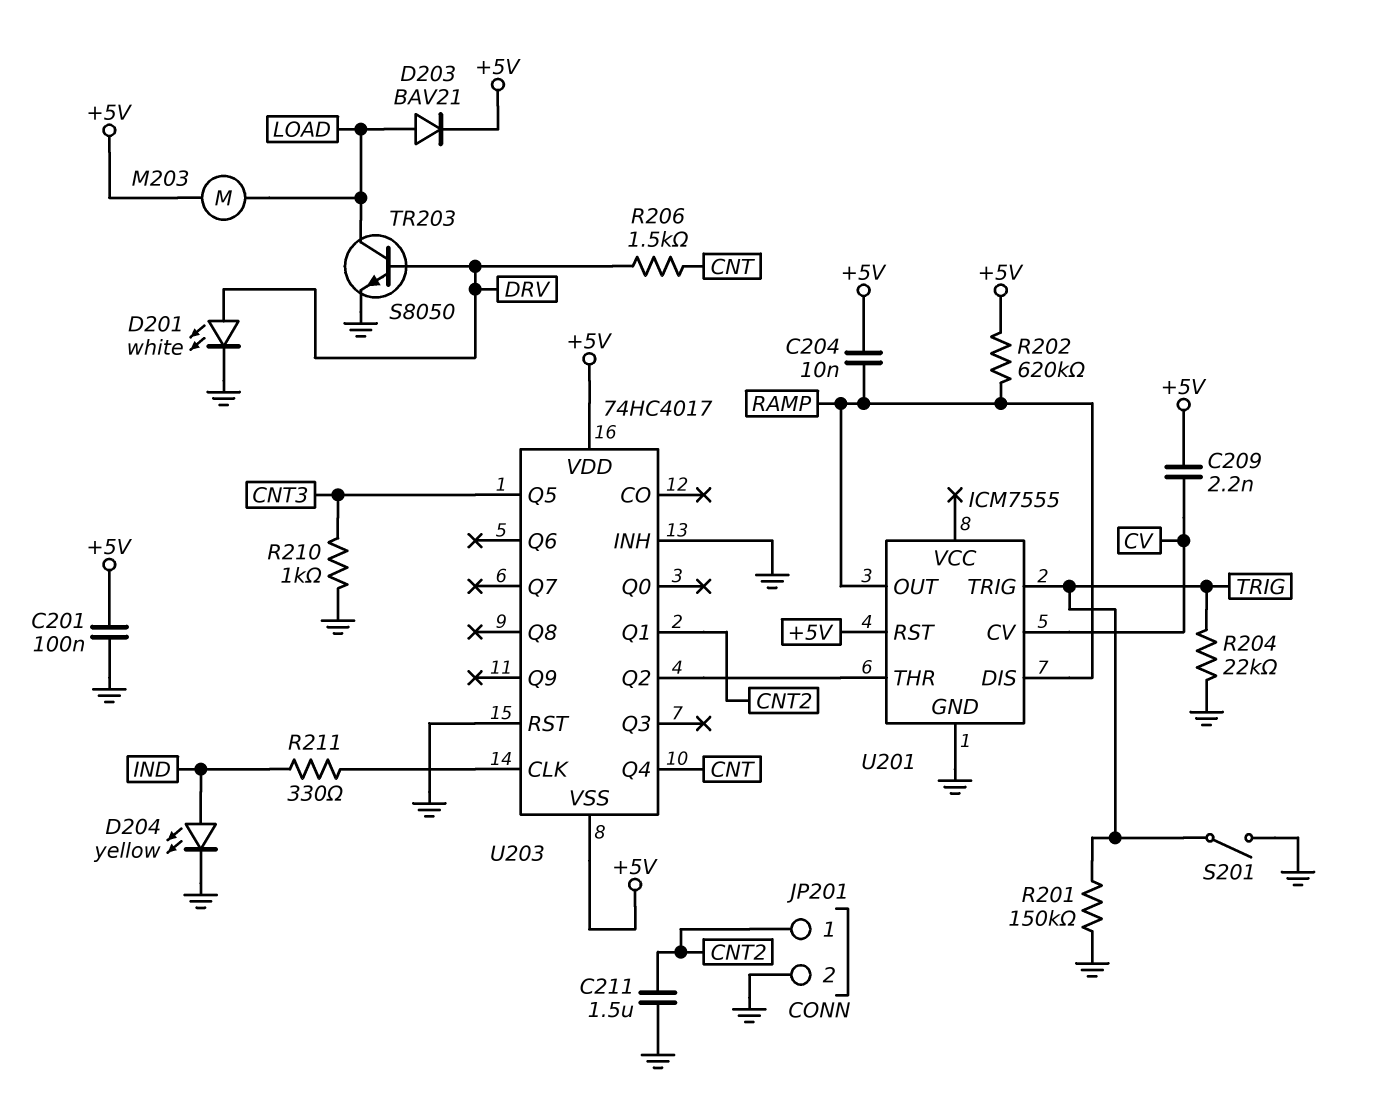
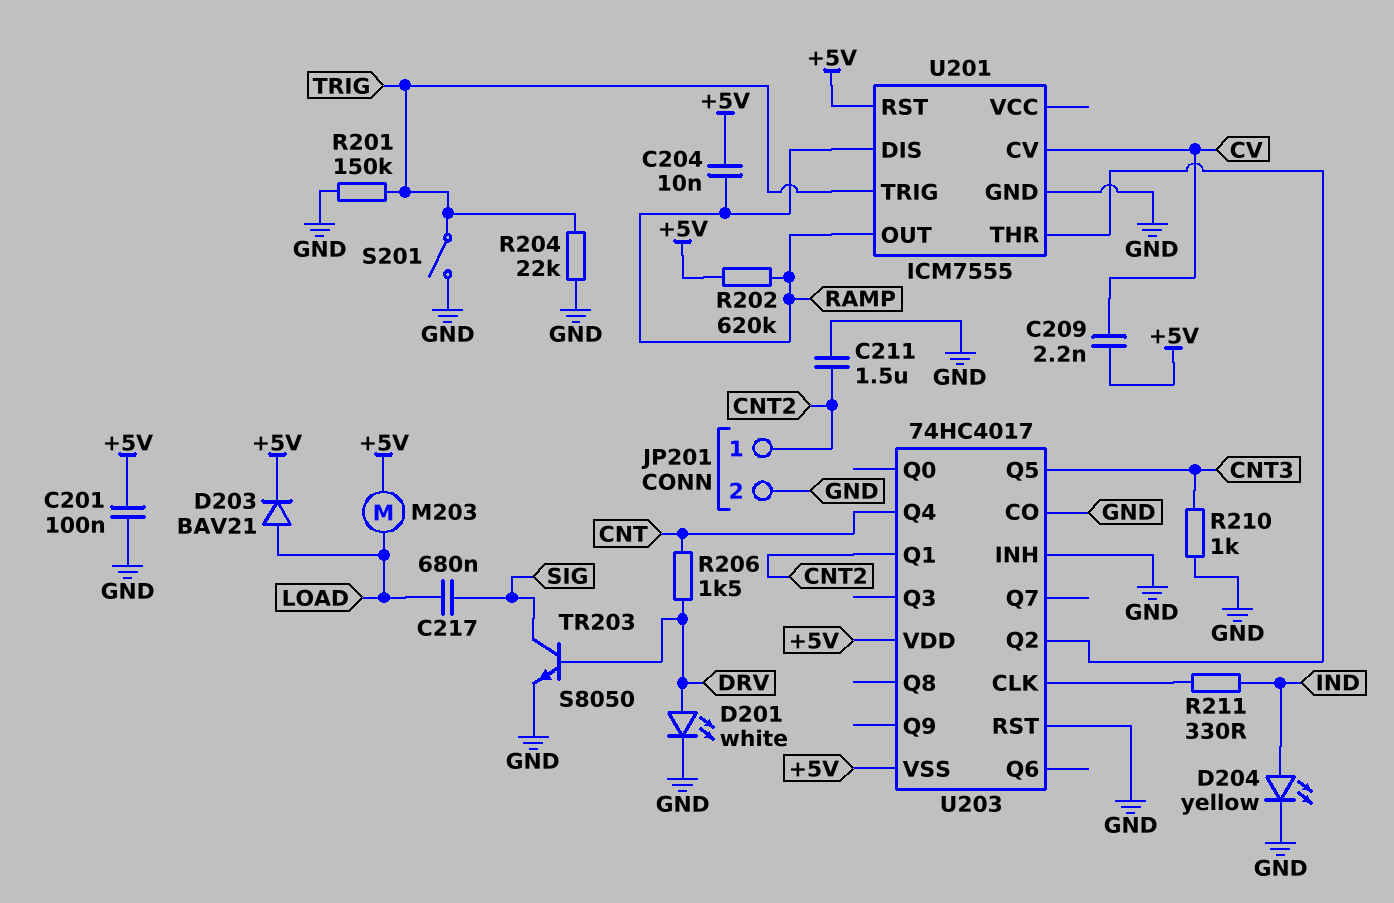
C217: none -> 680nF (LOAD, SIG)
TR203: NPN S8050 (B DRV, C LOAD, E GND) -> NPN S8050 (B DRV, C SIG, E GND)
U203 pin CO: none -> GND

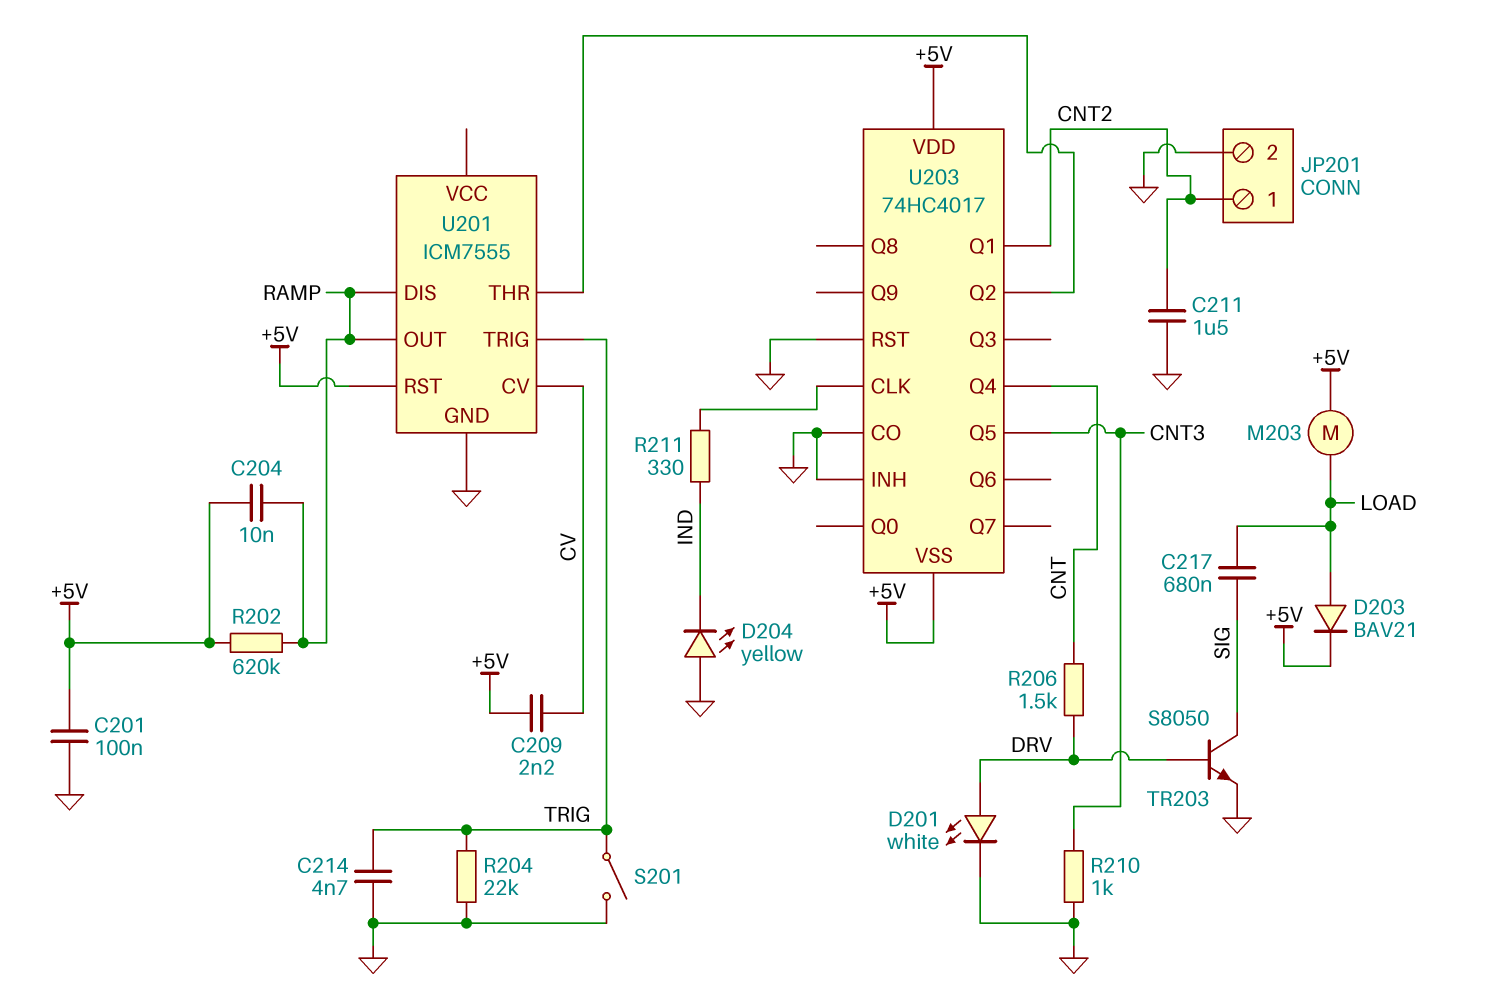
C214: none -> 4.7nF (GND, TRIG)
D204: LED yellow (A IND, K GND) -> LED yellow (A GND, K IND)
R201: 150k (GND, TRIG) -> none

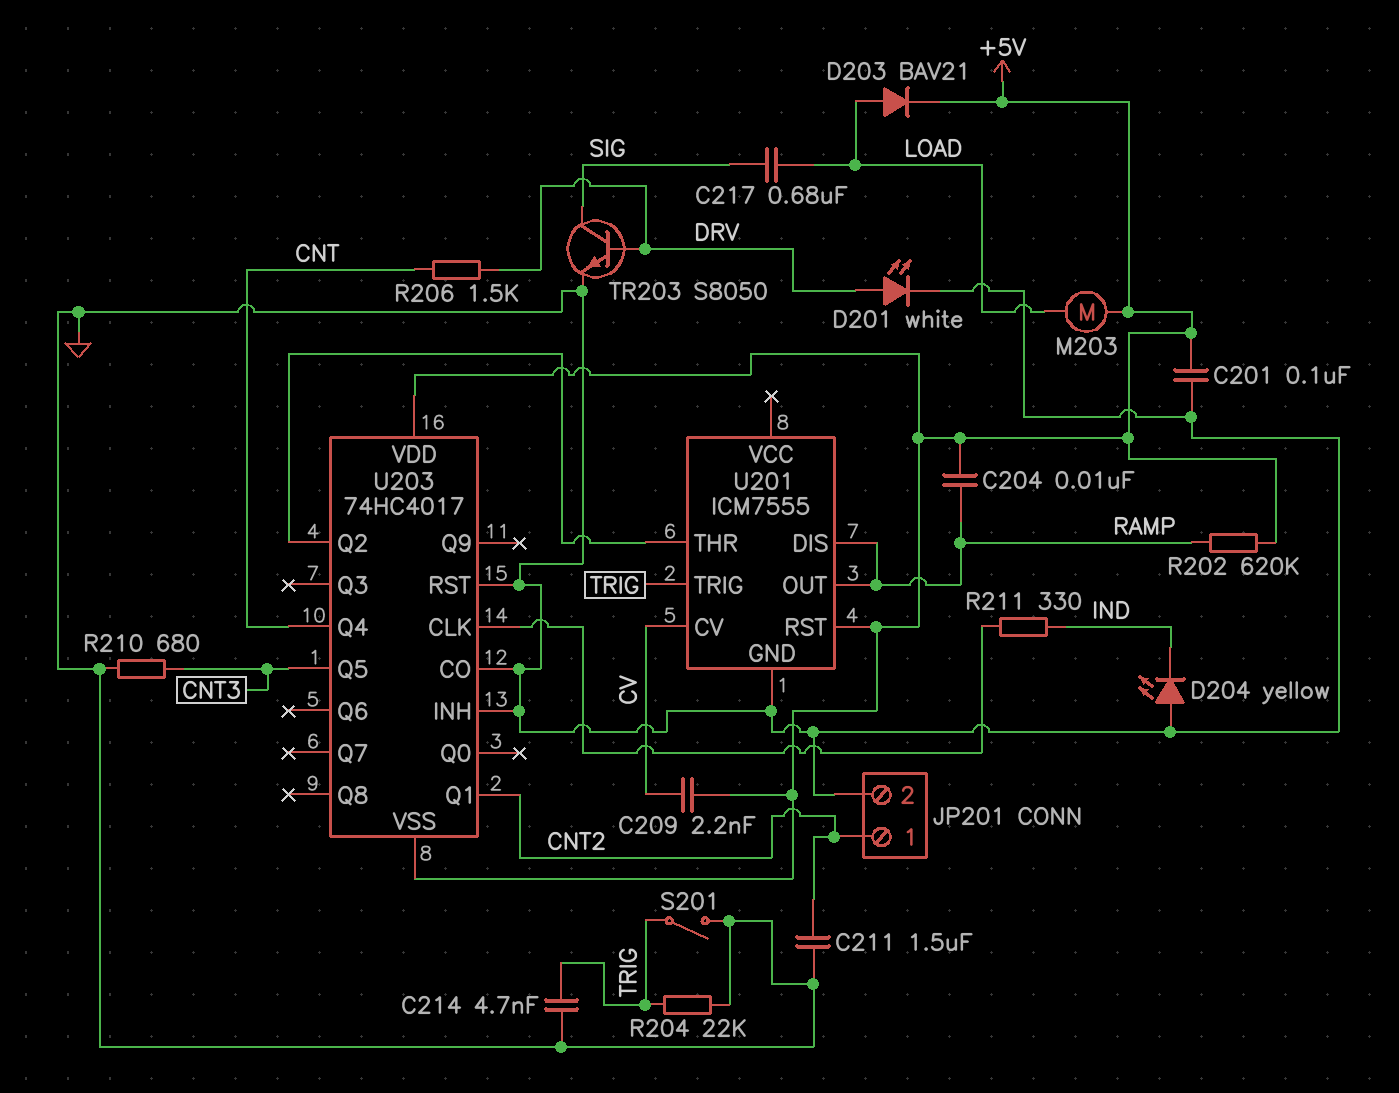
R210: 1k (CNT3, GND) -> 680 (CNT3, GND)

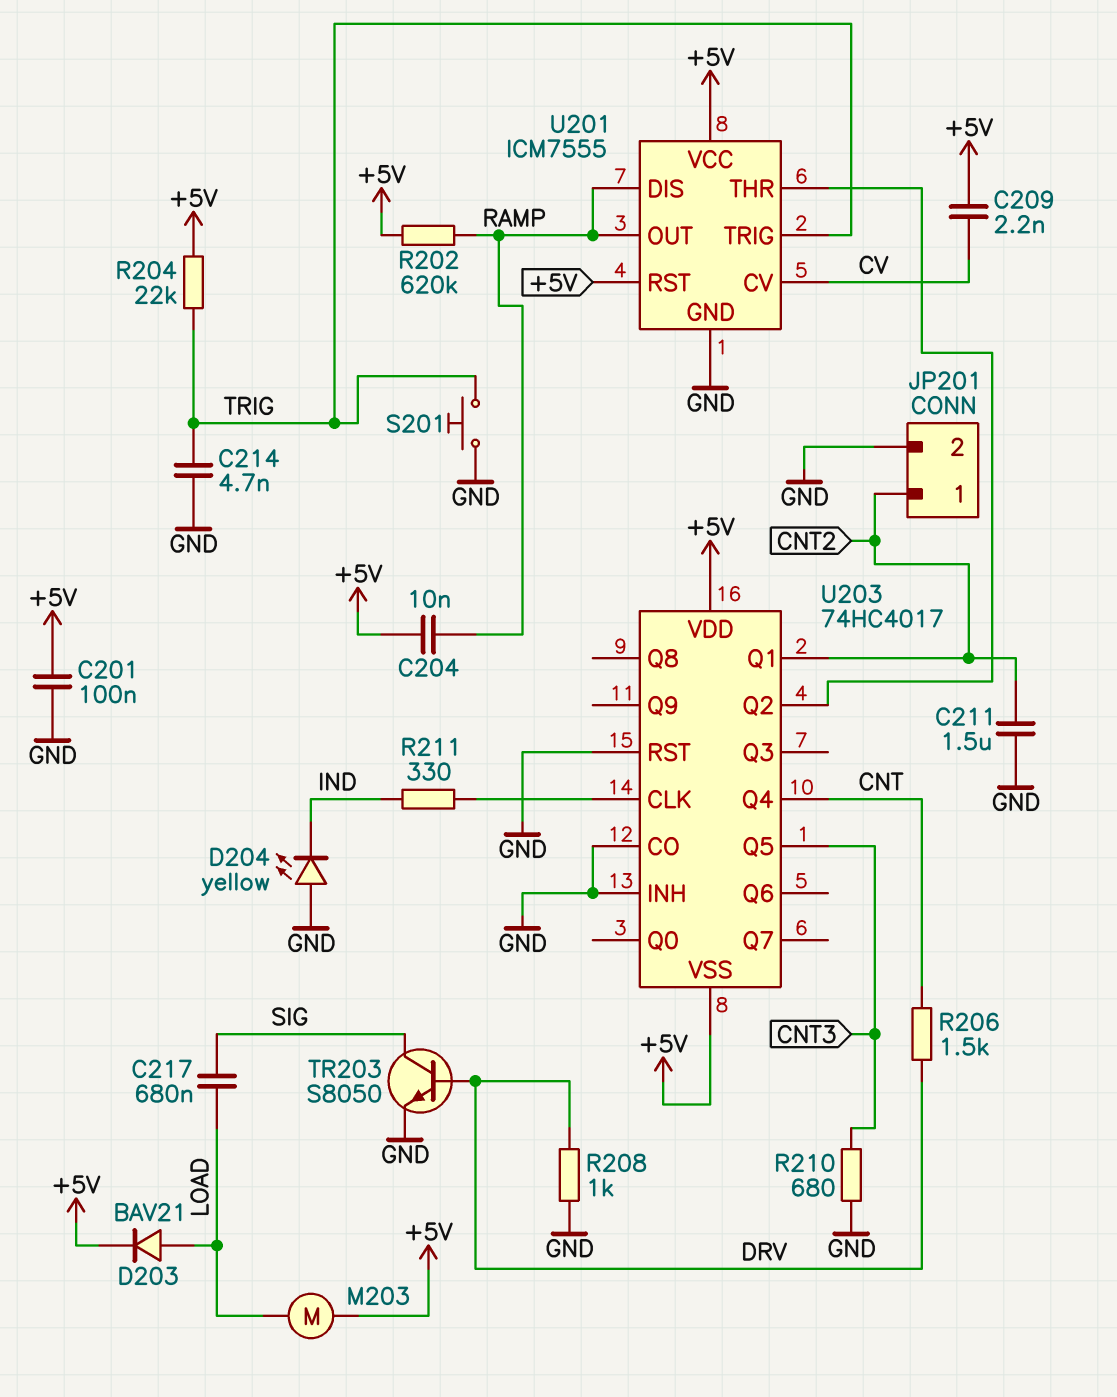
D201: LED white (A DRV, K GND) -> none
R204: 22k (GND, TRIG) -> 22k (+5V, TRIG)
R208: none -> 1k (DRV, GND)
S201: switch (GND, TRIG) -> button (GND, TRIG)
U201 pin VCC: none -> +5V

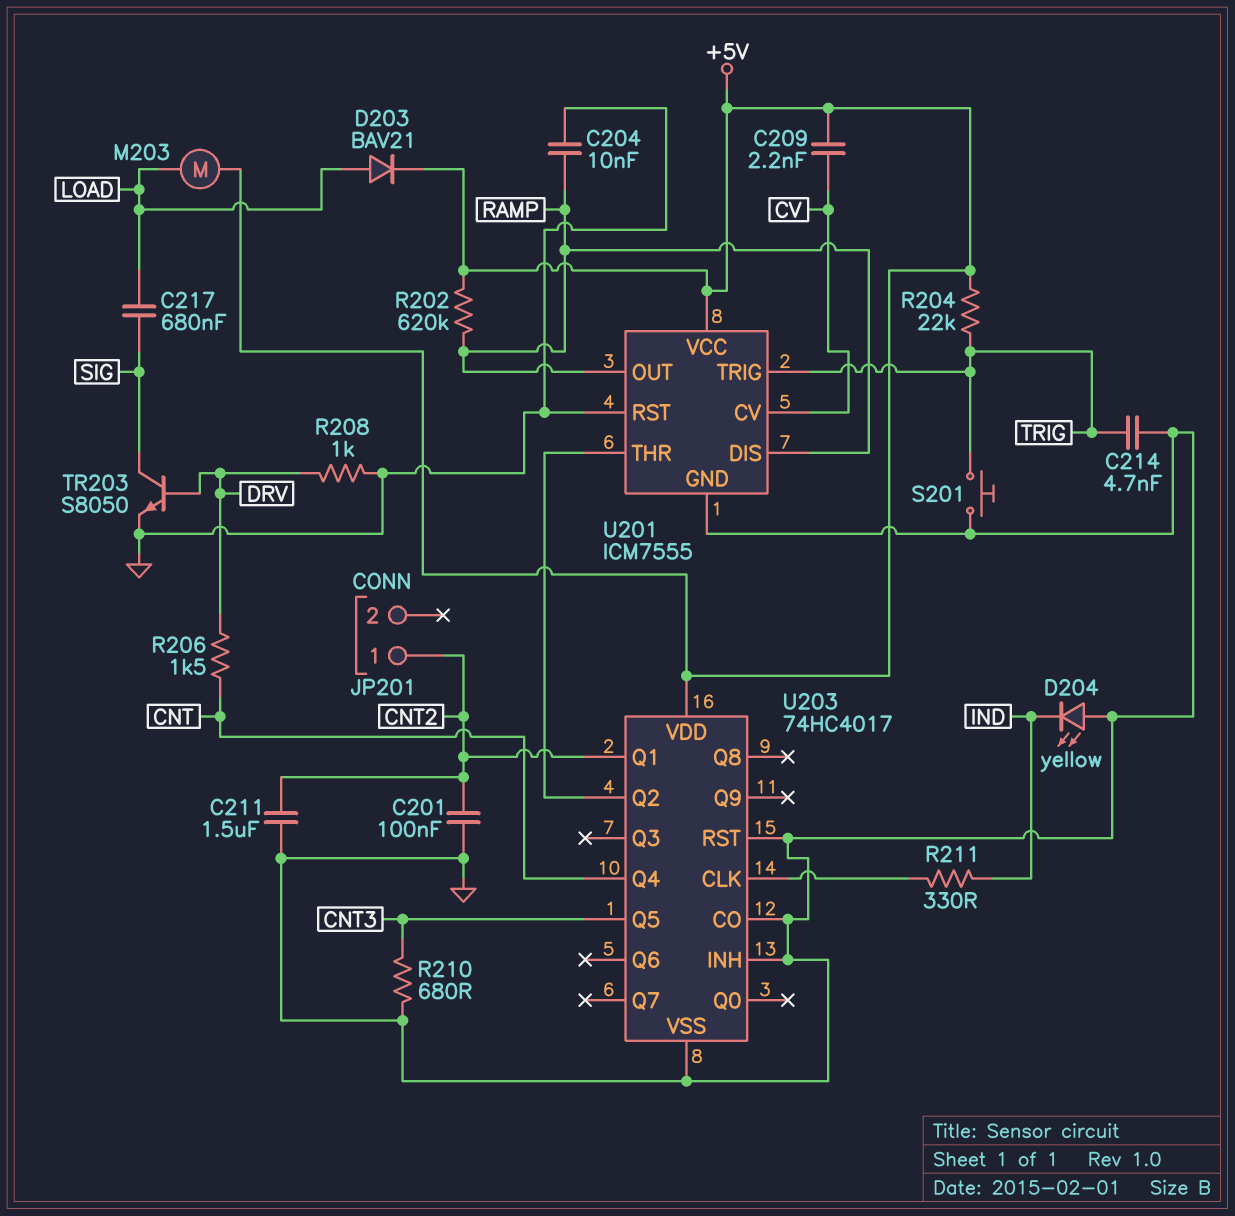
C201: 100nF (+5V, GND) -> 100nF (CNT2, GND)
C204: 10nF (+5V, RAMP) -> 10nF (GND, RAMP)
JP201 pin 2: GND -> none
U201 pin RST: +5V -> GND
U203 pin VSS: +5V -> GND

